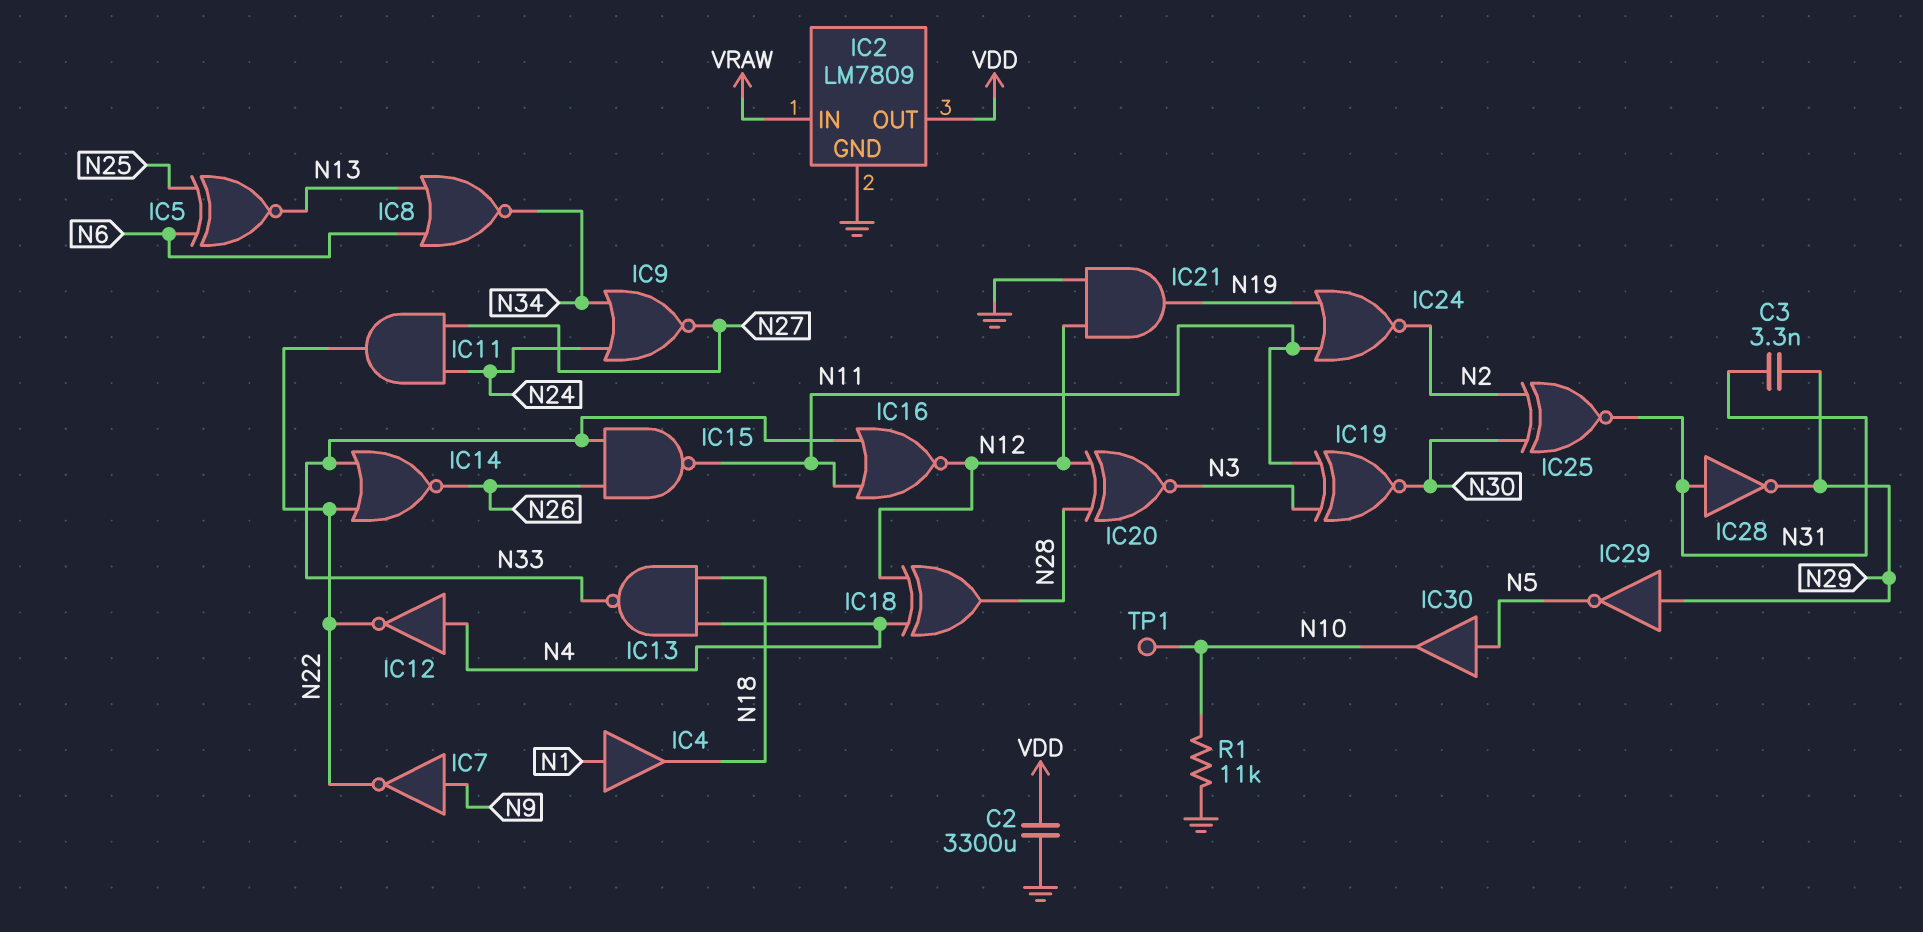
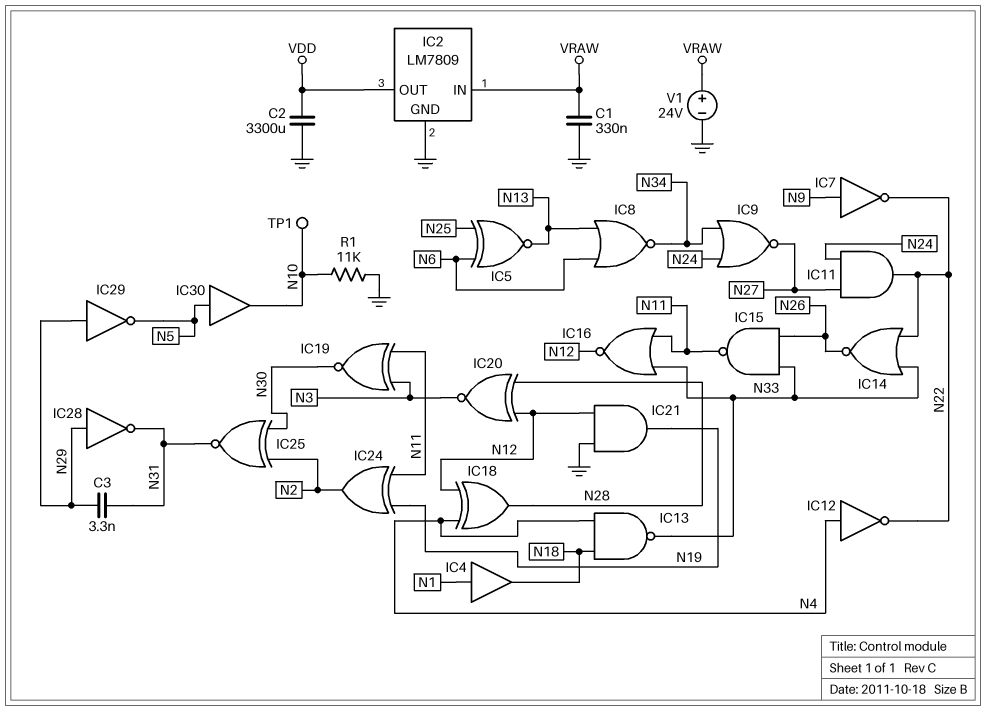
C1: none -> 330nF (GND, VRAW)
IC24: NOR (in N11, in N19, out N2) -> XOR (in N11, in N19, out N2)
IC28: NOT (in N31, out N29) -> NOT (in N29, out N31)
V1: none -> 24V (plus VRAW, minus GND)

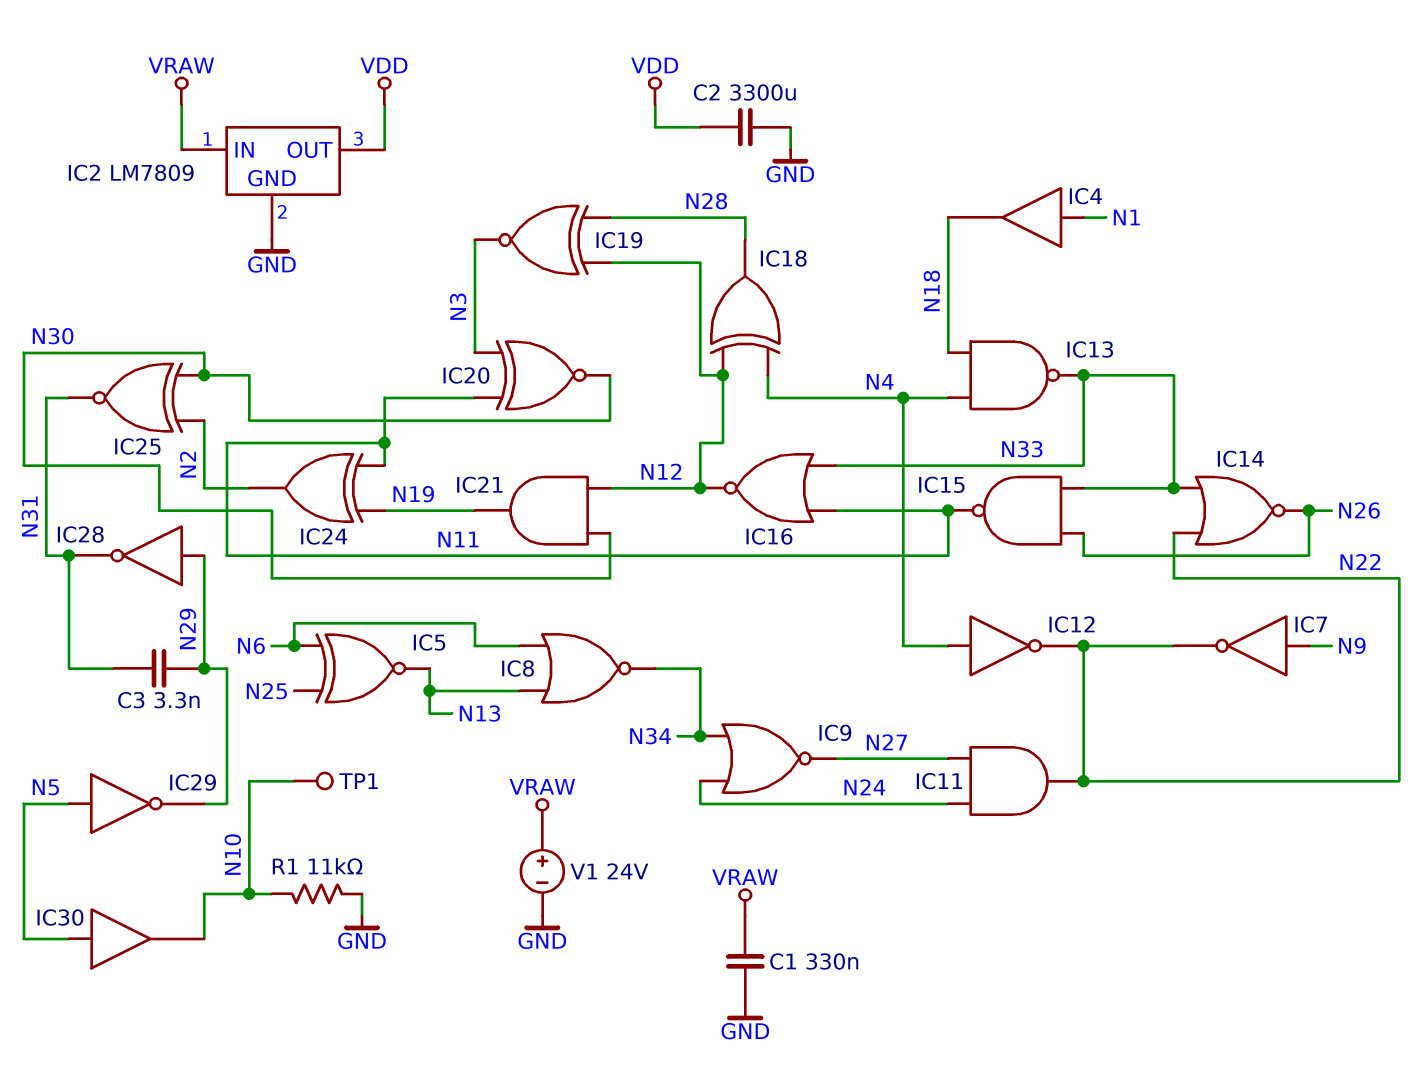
IC19: XNOR (in N3, in N11, out N30) -> XNOR (in N12, in N28, out N3)
IC20: XNOR (in N12, in N28, out N3) -> XNOR (in N3, in N11, out N30)
IC21: AND (in GND, in N12, out N19) -> AND (in N12, in N30, out N19)
IC29: NOT (in N29, out N5) -> NOT (in N5, out N29)

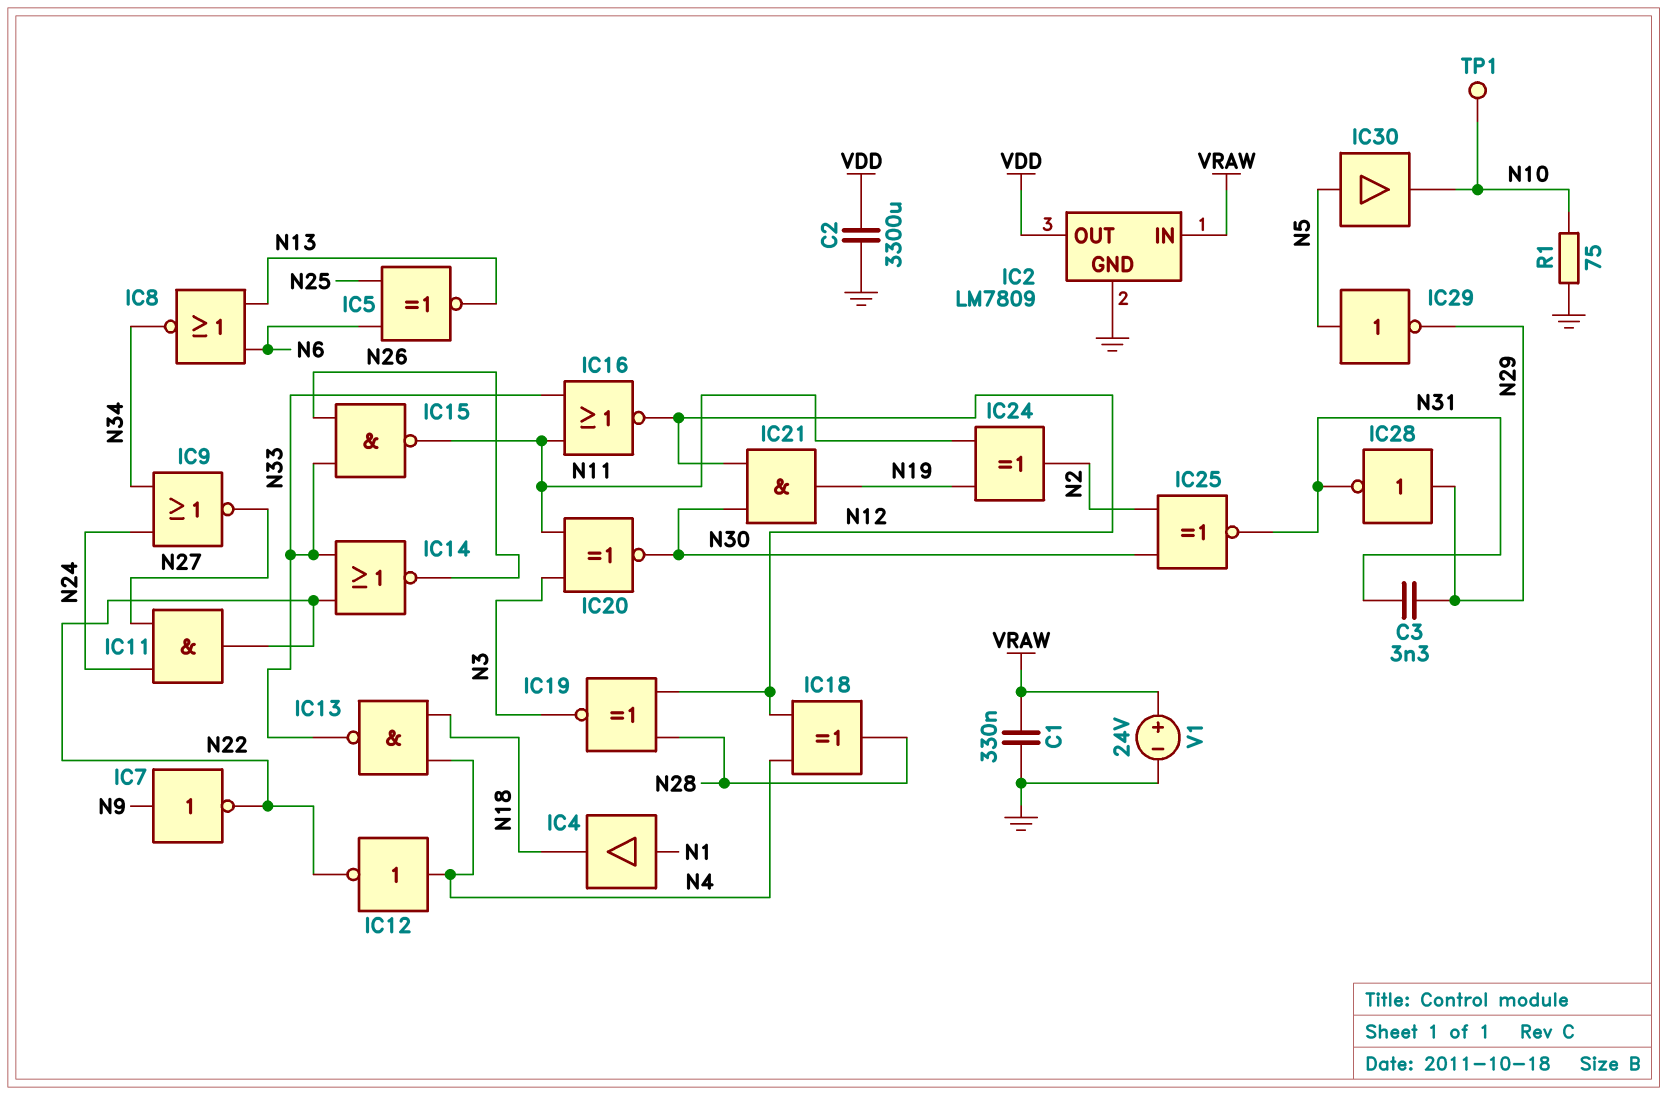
R1: 11k (GND, N10) -> 75 (GND, N10)

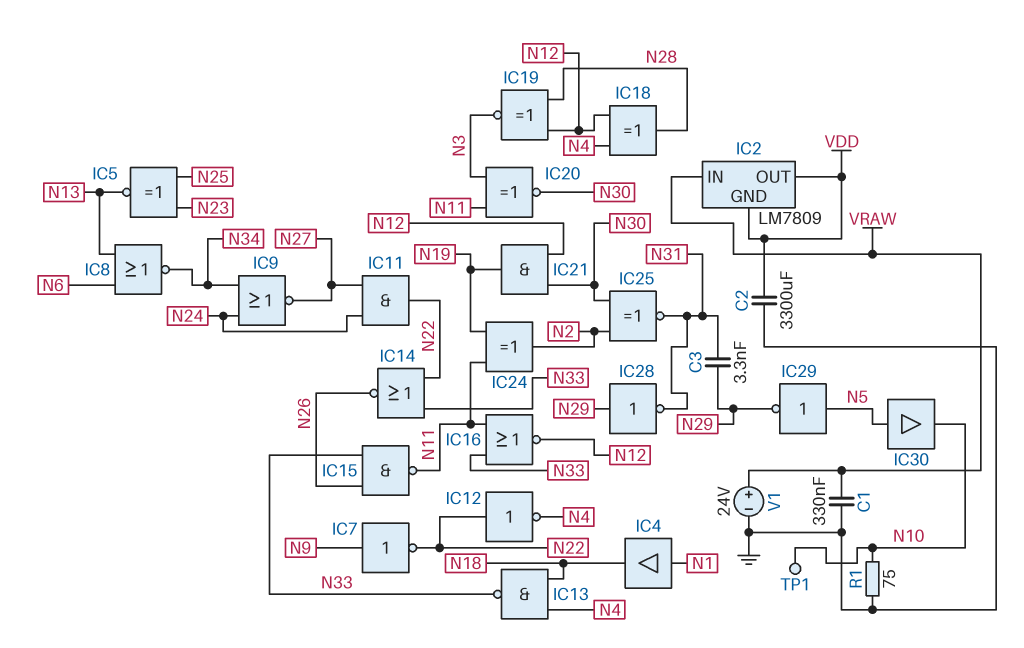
IC2 pin GND: GND -> VDD
IC5: XNOR (in N6, in N25, out N13) -> XNOR (in N23, in N25, out N13)
IC12: NOT (in N4, out N22) -> NOT (in N22, out N4)

